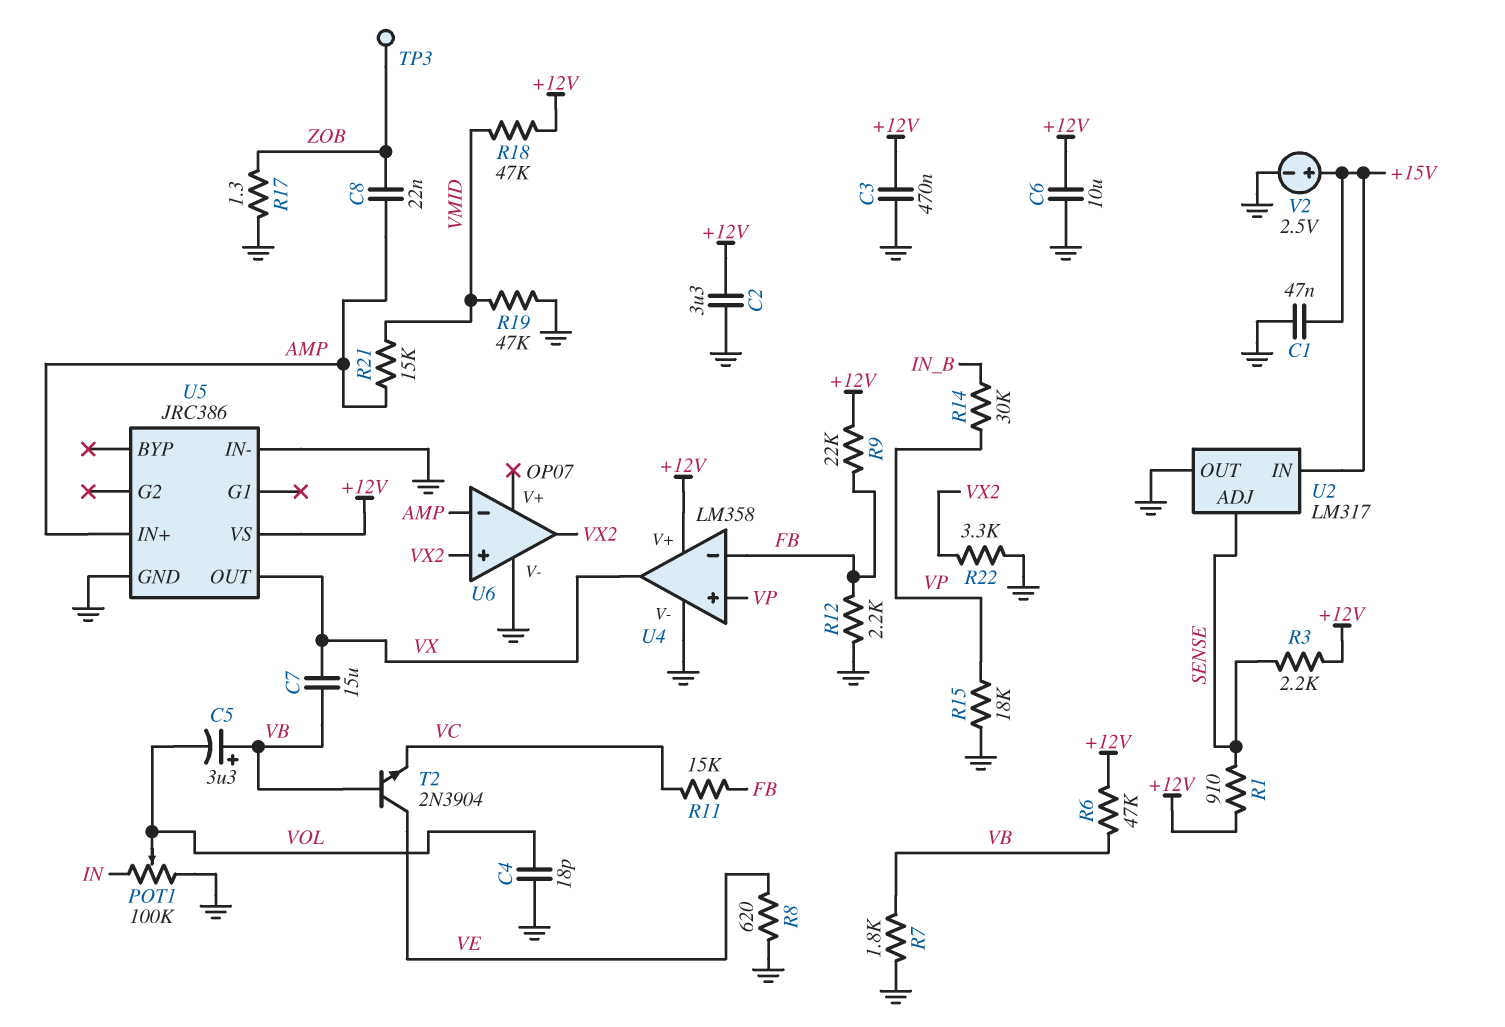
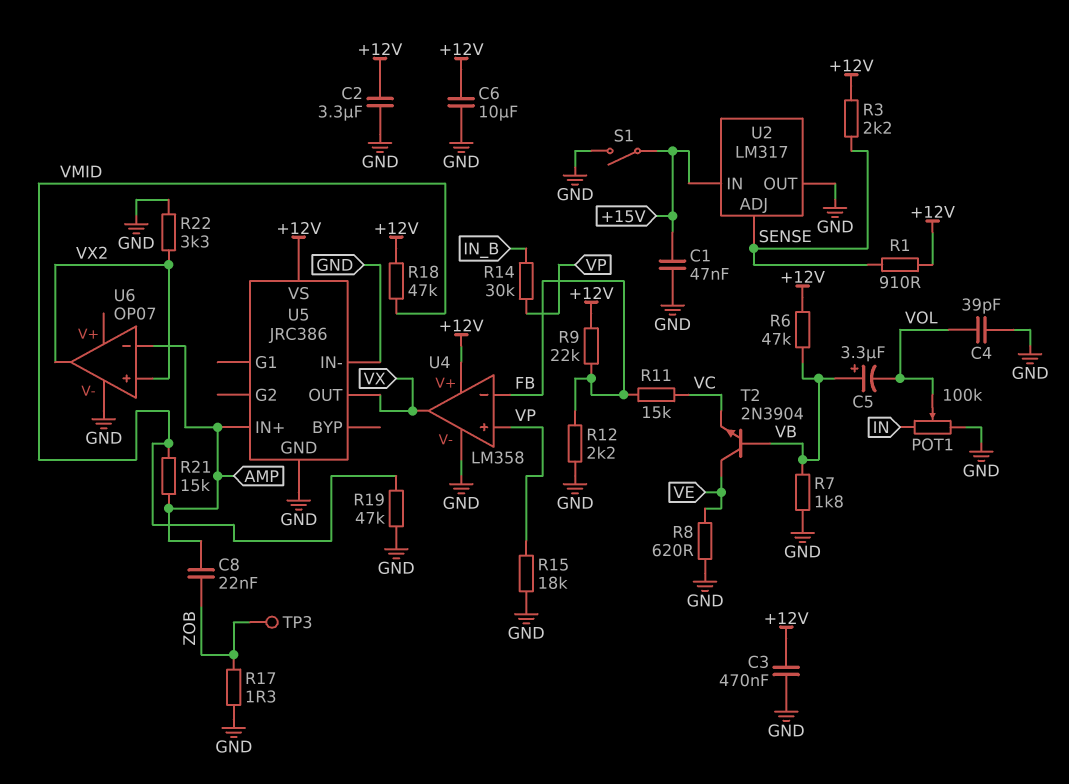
C4: 18pF (GND, VOL) -> 39pF (GND, VOL)
C7: 15uF (VB, VX) -> none
S1: none -> switch (+15V, GND)
V2: 2.5V (plus +15V, minus GND) -> none

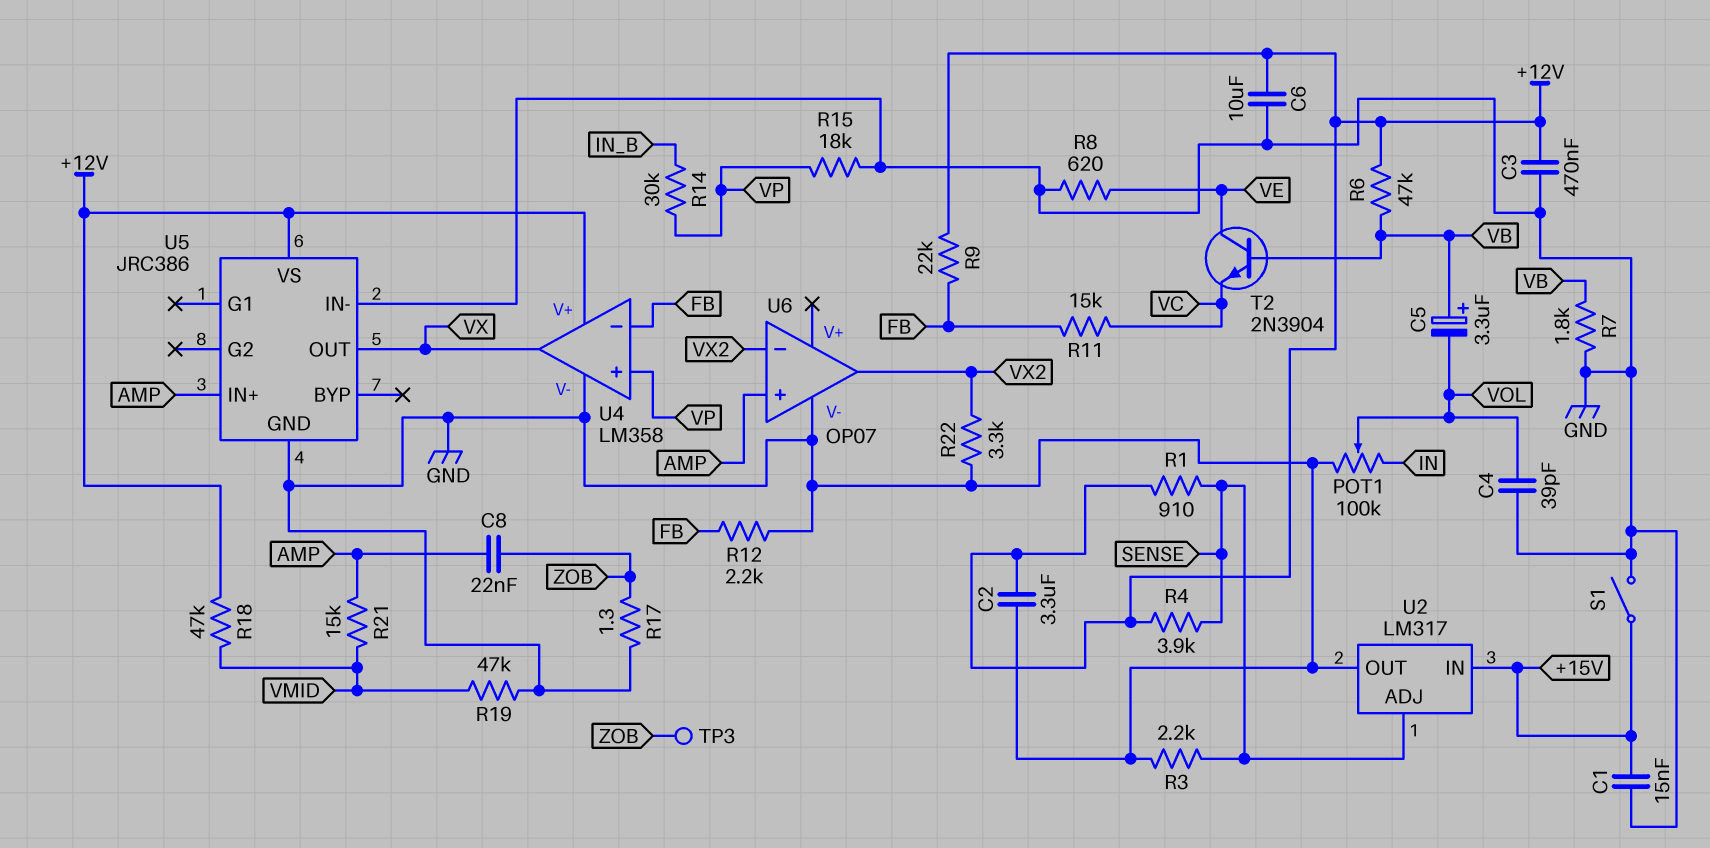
C1: 47nF (+15V, GND) -> 15nF (+15V, GND)
R3: 2.2k (+12V, SENSE) -> 2.2k (GND, SENSE)
R4: none -> 3.9k (+12V, SENSE)
U6 pin in+: VX2 -> AMP
U6 pin in-: AMP -> VX2

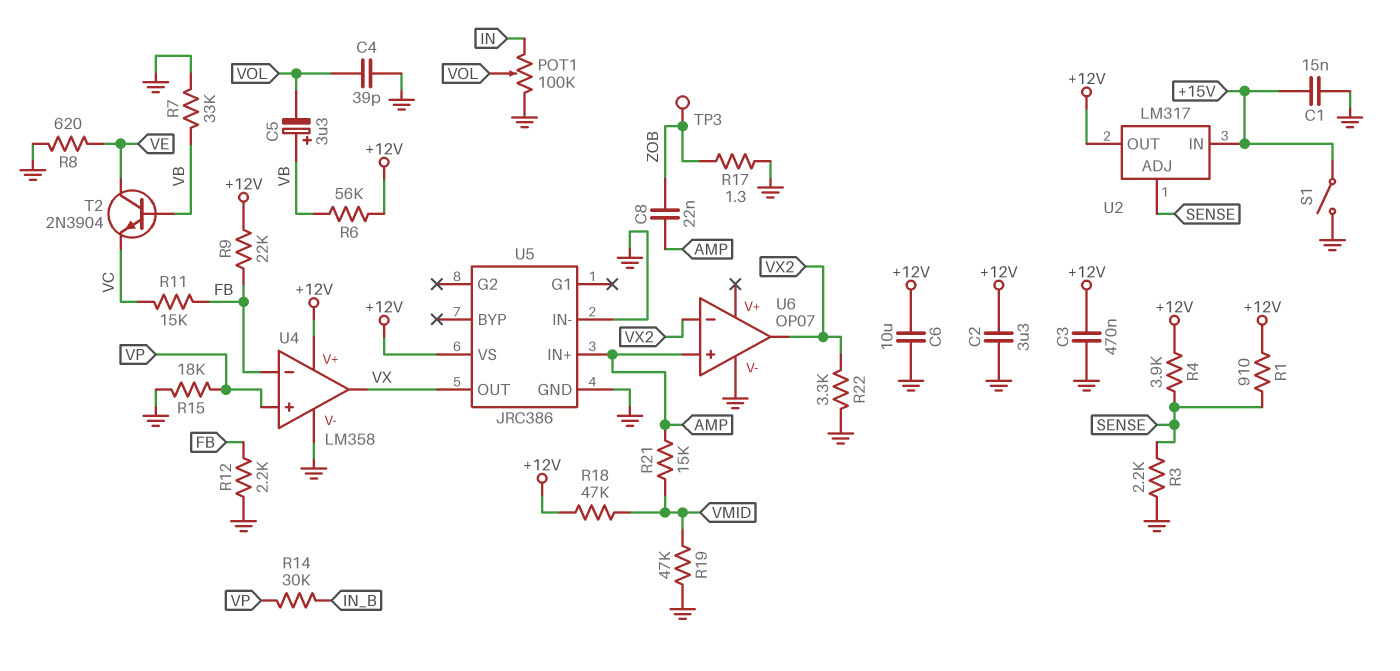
R6: 47k (+12V, VB) -> 56k (+12V, VB)
R7: 1.8k (GND, VB) -> 33k (GND, VB)
U2 pin OUT: GND -> +12V

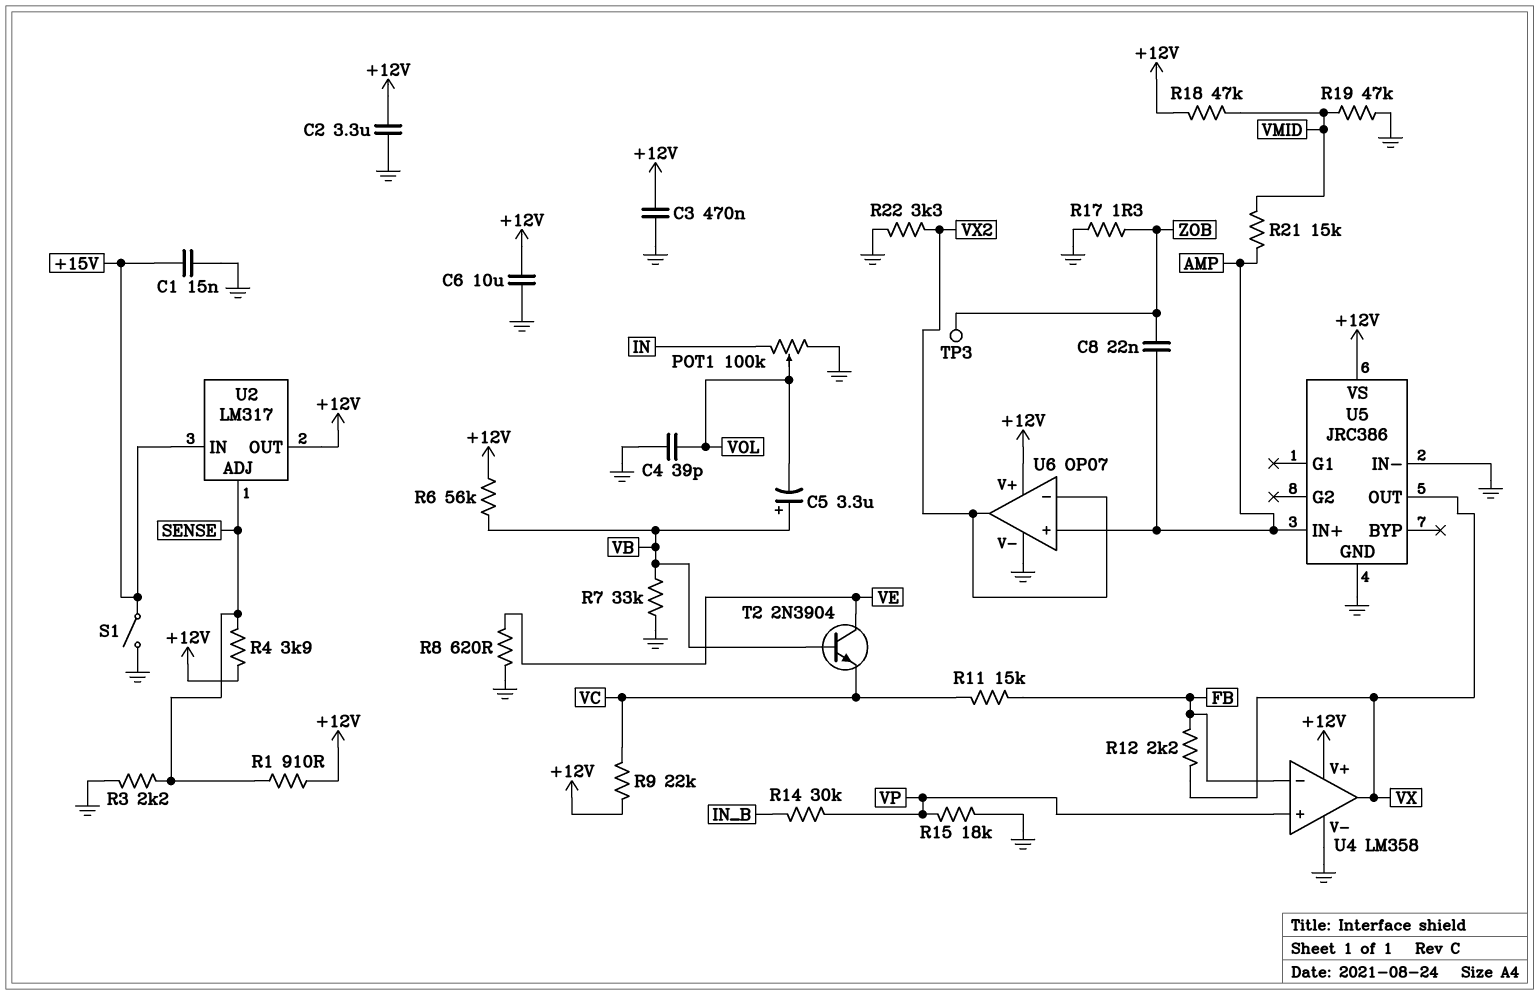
R9: 22k (+12V, FB) -> 22k (+12V, VC)
R12: 2.2k (FB, GND) -> 2.2k (FB, VX)
U6 pin V+: none -> +12V

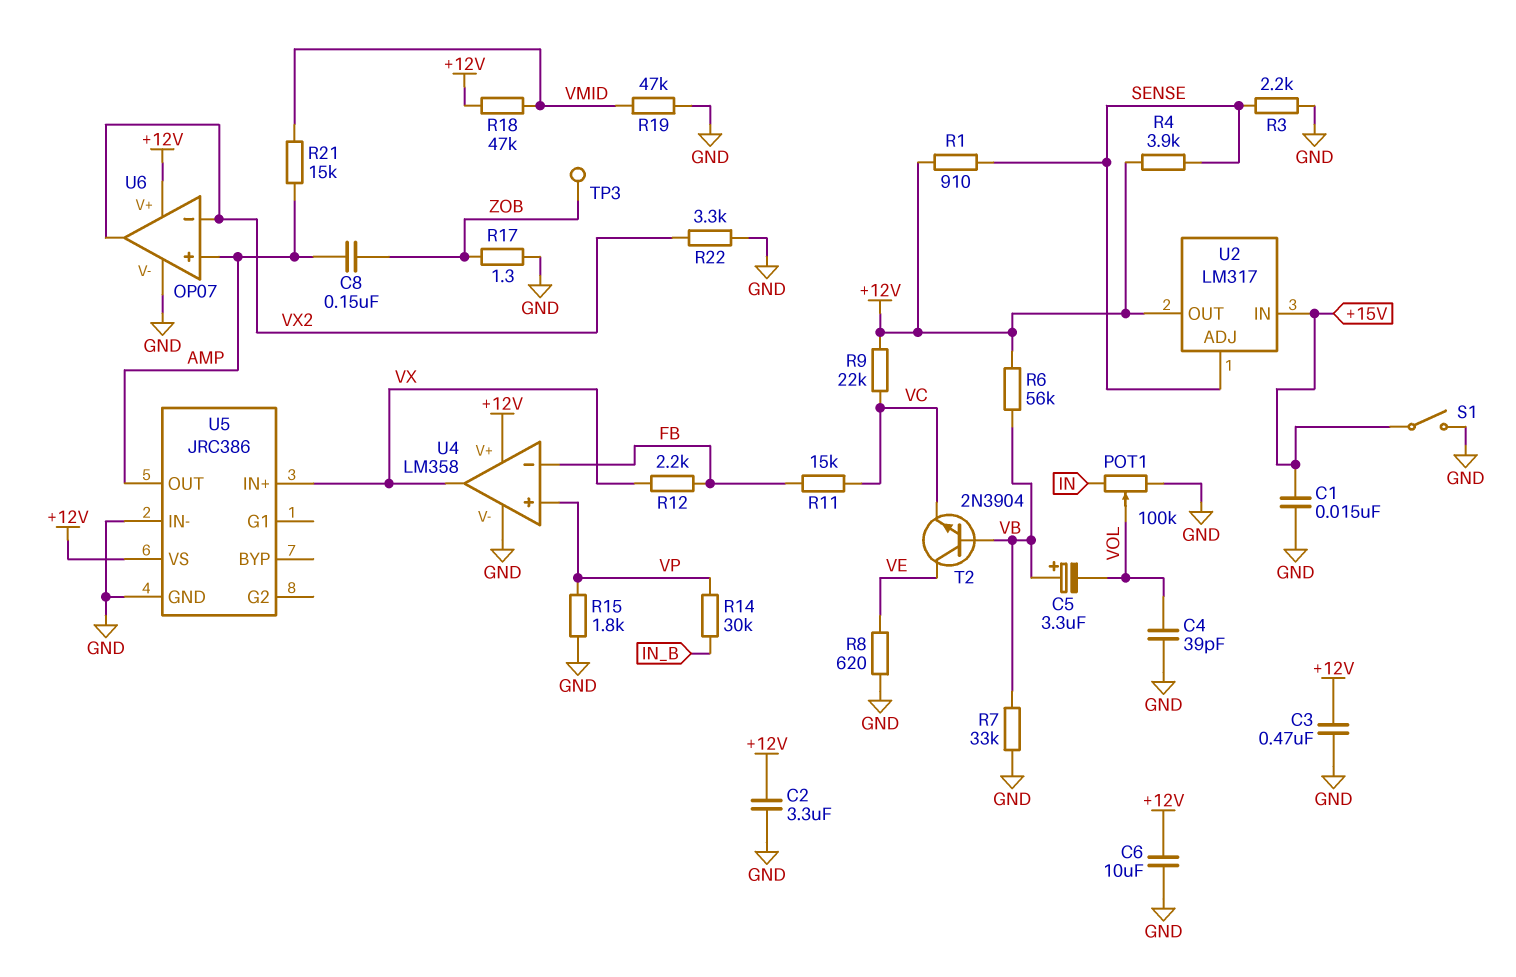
C8: 22nF (AMP, ZOB) -> 150nF (AMP, ZOB)
R15: 18k (GND, VP) -> 1.8k (GND, VP)
U5 pin IN+: AMP -> VX
U5 pin OUT: VX -> AMP

